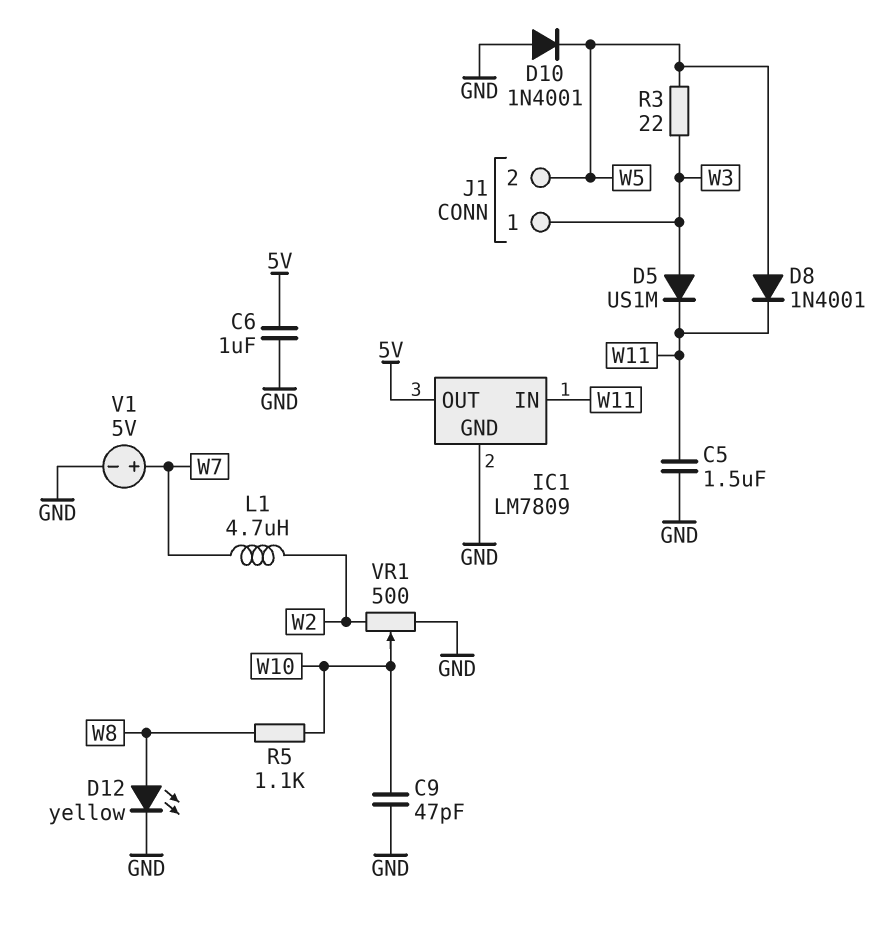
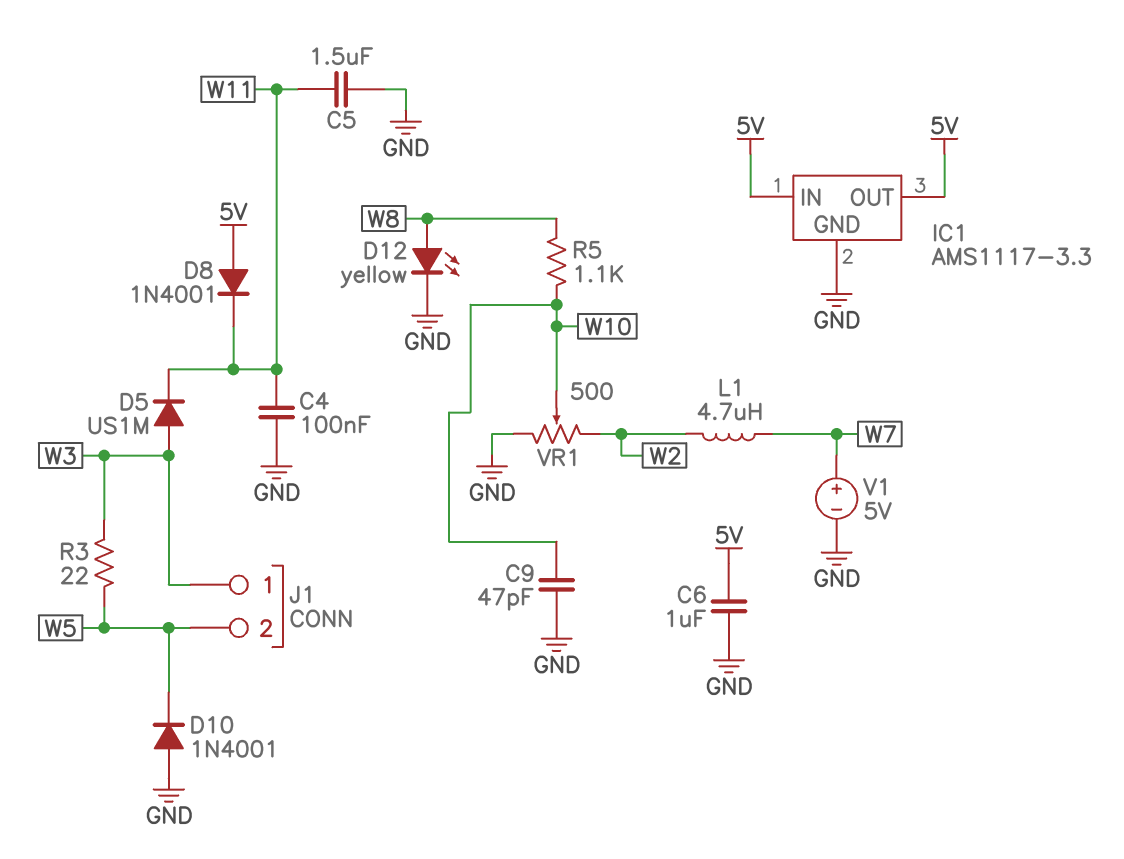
C4: none -> 100nF (GND, W11)
D8: diode 1N4001 (A W5, K W11) -> diode 1N4001 (A 5V, K W11)
IC1: LM7809 -> AMS1117-3.3
IC1 pin IN: W11 -> 5V

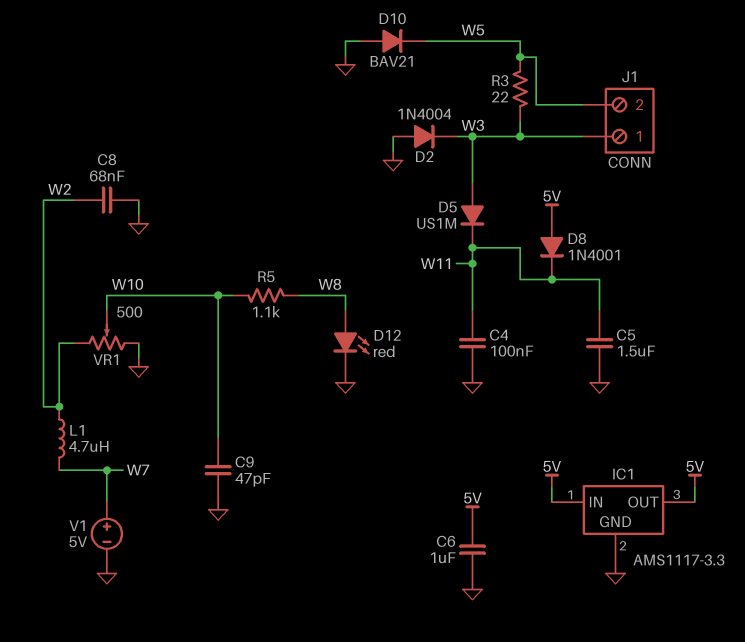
C8: none -> 68nF (GND, W2)
D2: none -> diode 1N4004 (A GND, K W3)
D10: diode 1N4001 (A GND, K W5) -> diode BAV21 (A GND, K W5)
D12: LED yellow (A W8, K GND) -> LED red (A W8, K GND)

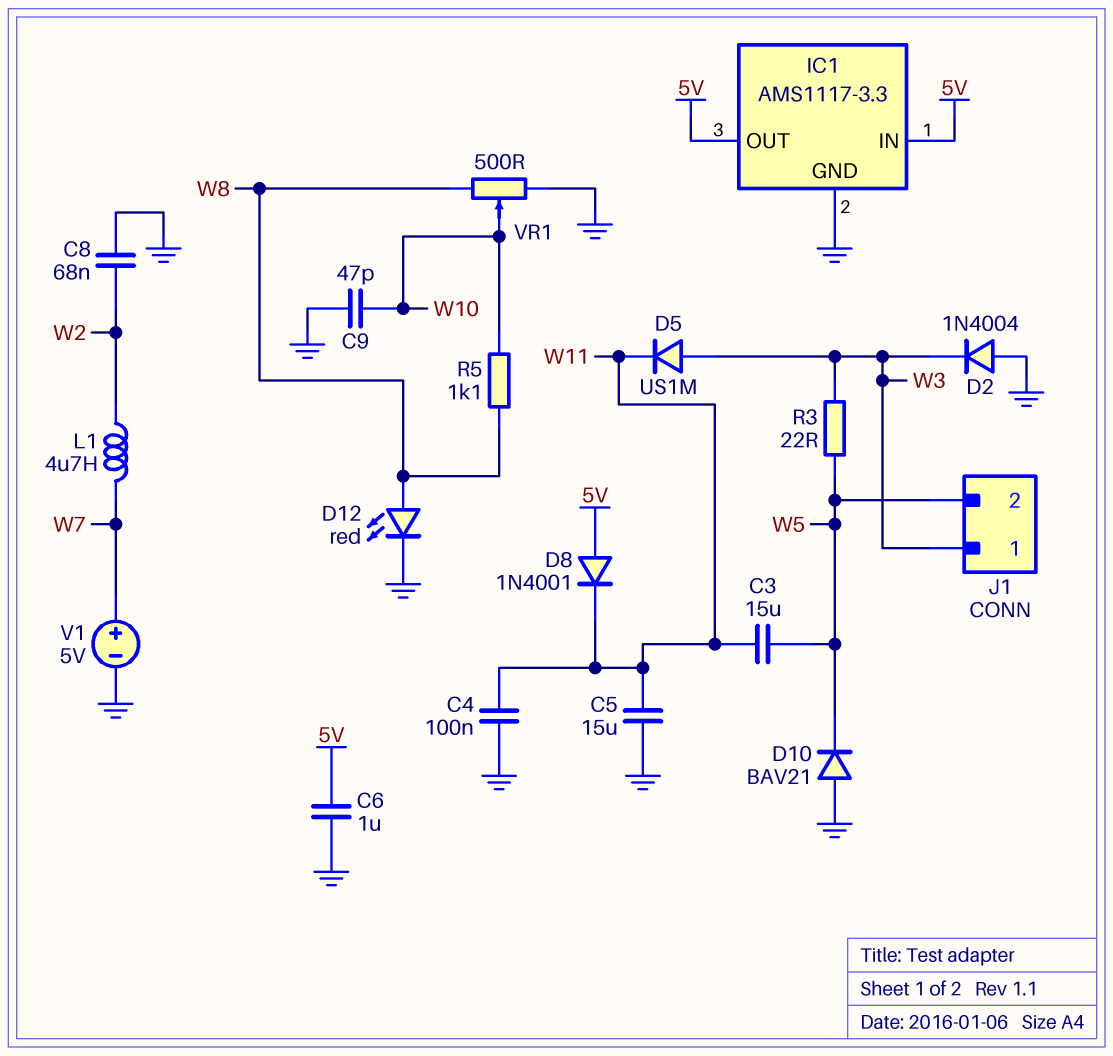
C3: none -> 15uF (W5, W11)
C5: 1.5uF (GND, W11) -> 15uF (GND, W11)
VR1: 500 (GND, W2, wiper W10) -> 500 (GND, W8, wiper W10)

